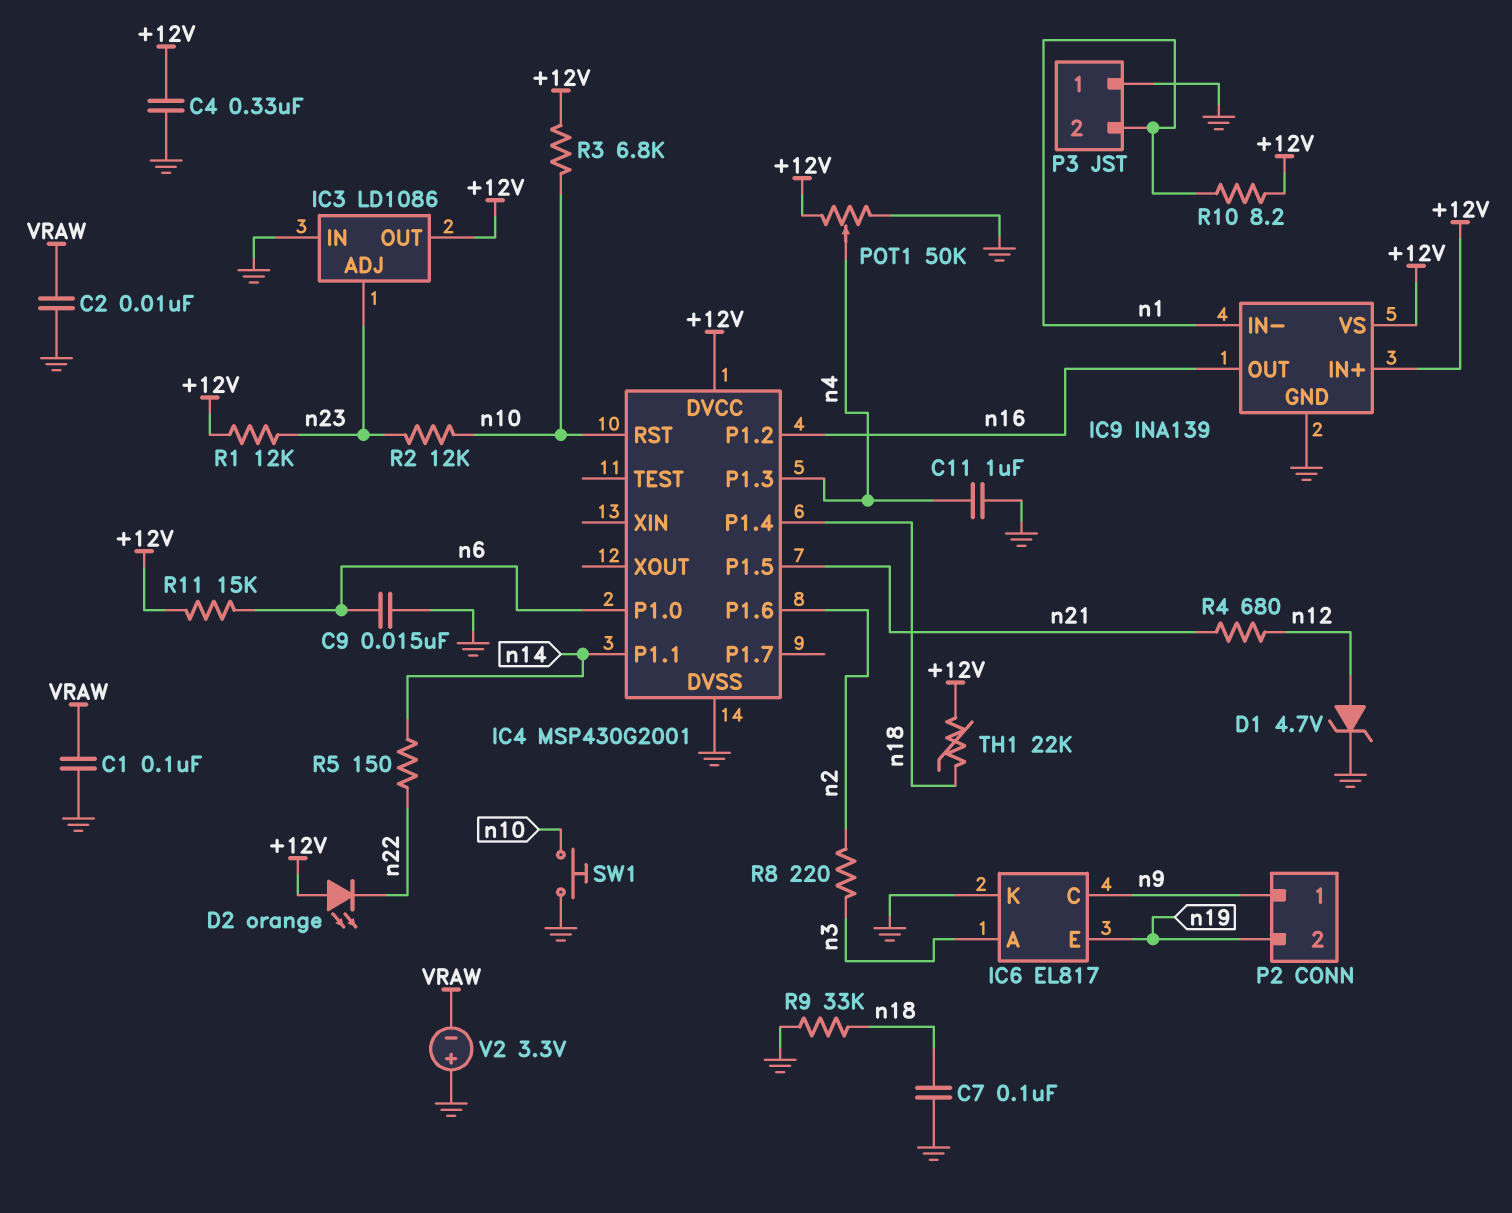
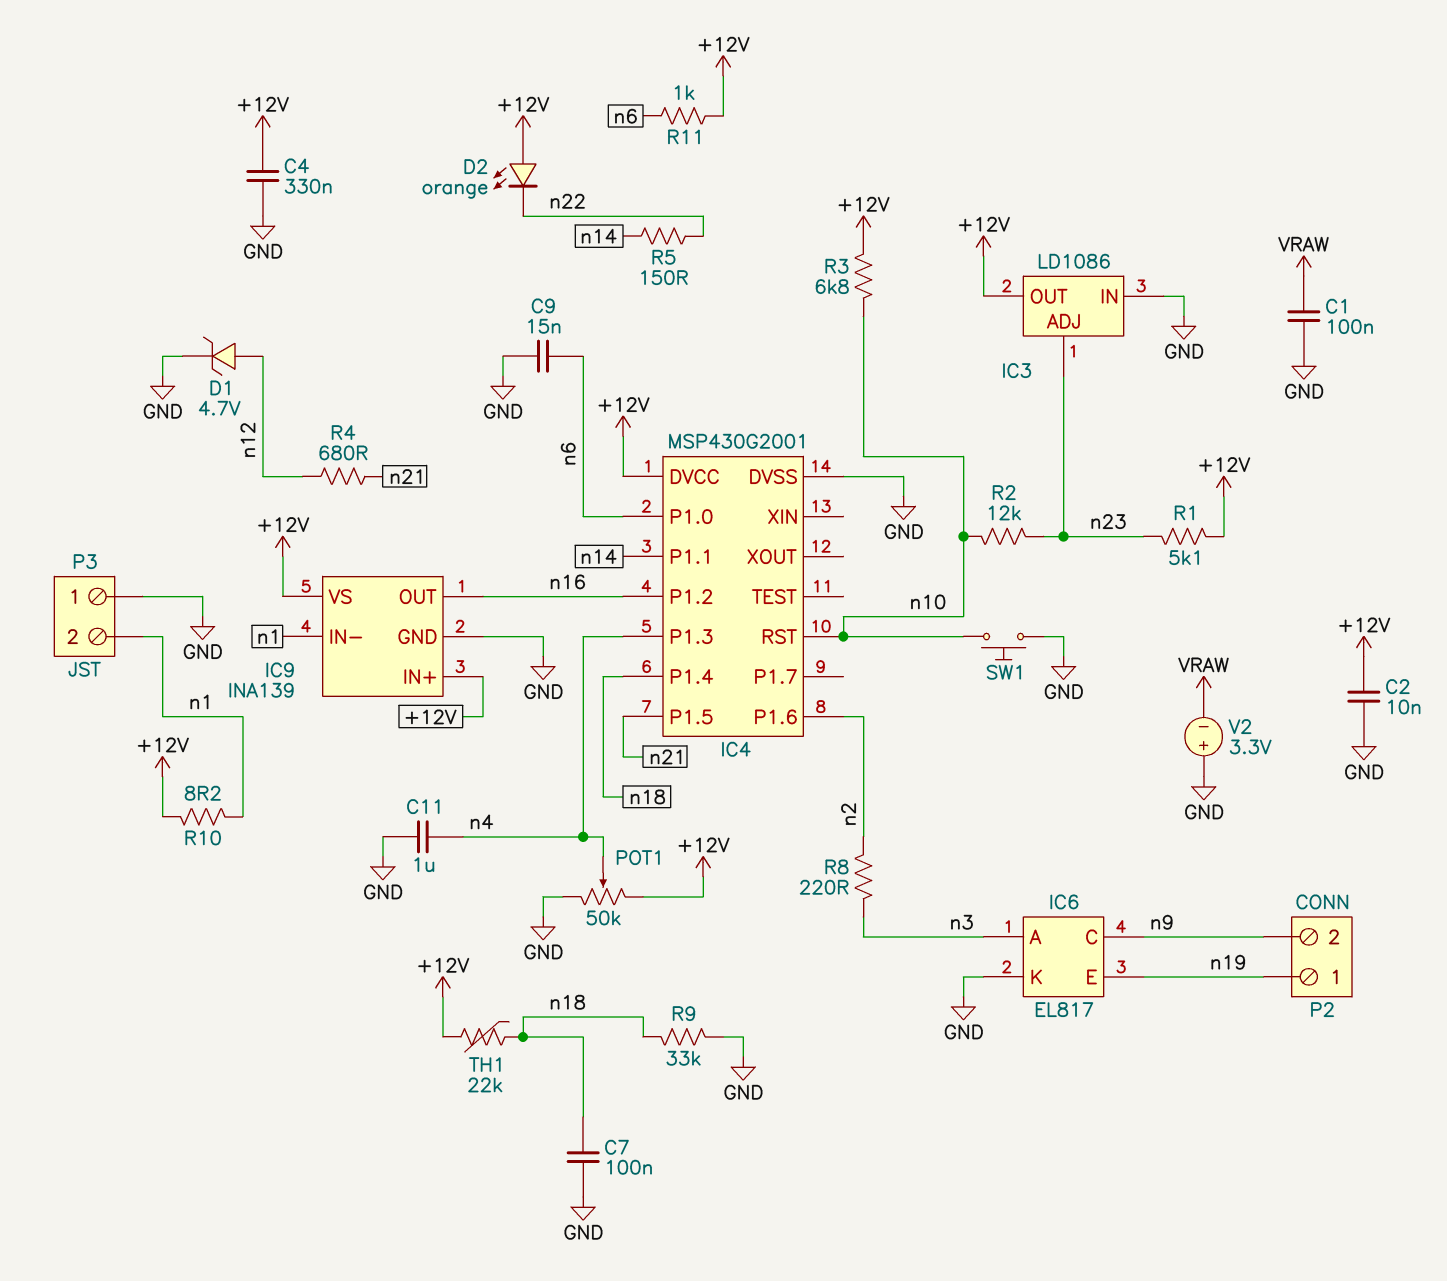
C2: 10nF (GND, VRAW) -> 10nF (+12V, GND)
P2 pin 1: n9 -> n19
P2 pin 2: n19 -> n9
R1: 12k (+12V, n23) -> 5.1k (+12V, n23)
R11: 15k (+12V, n6) -> 1k (+12V, n6)

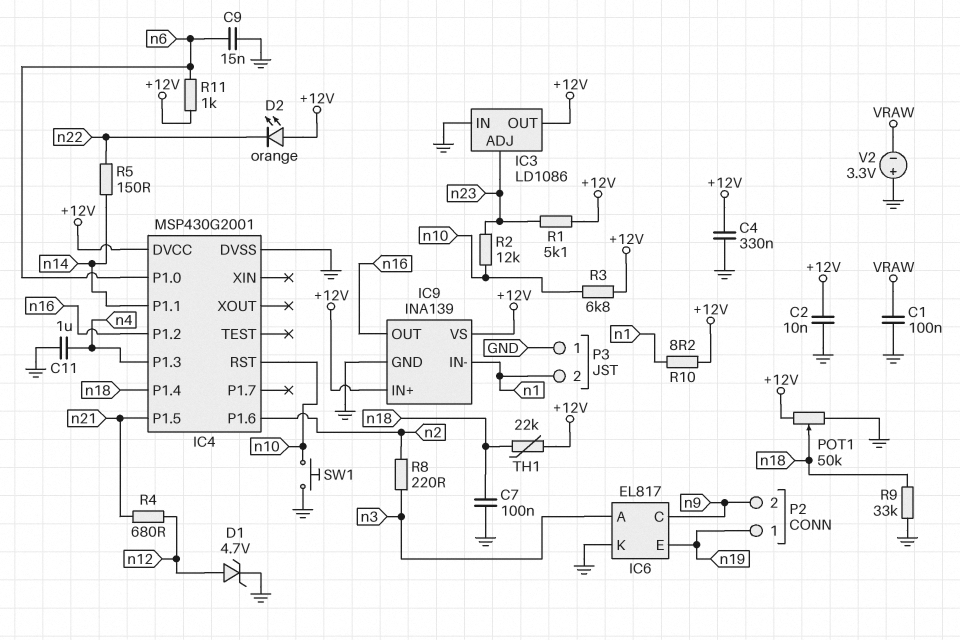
POT1: 50k (+12V, GND, wiper n4) -> 50k (+12V, GND, wiper n18)

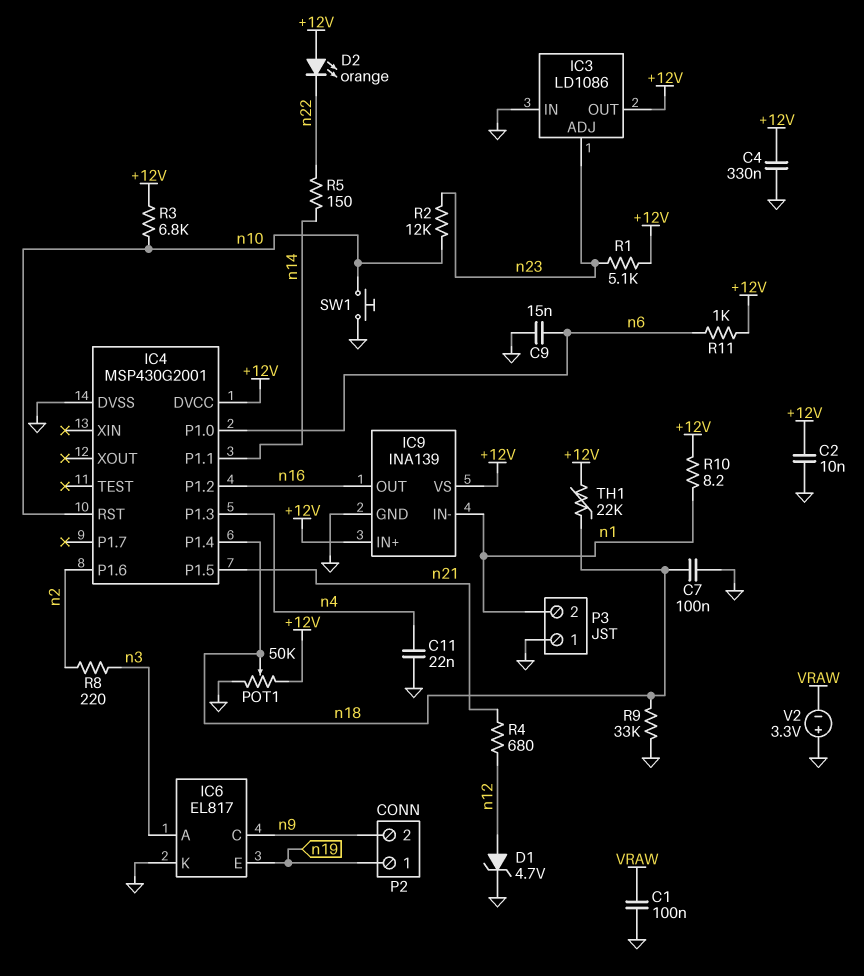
C11: 1uF (GND, n4) -> 22nF (GND, n4)

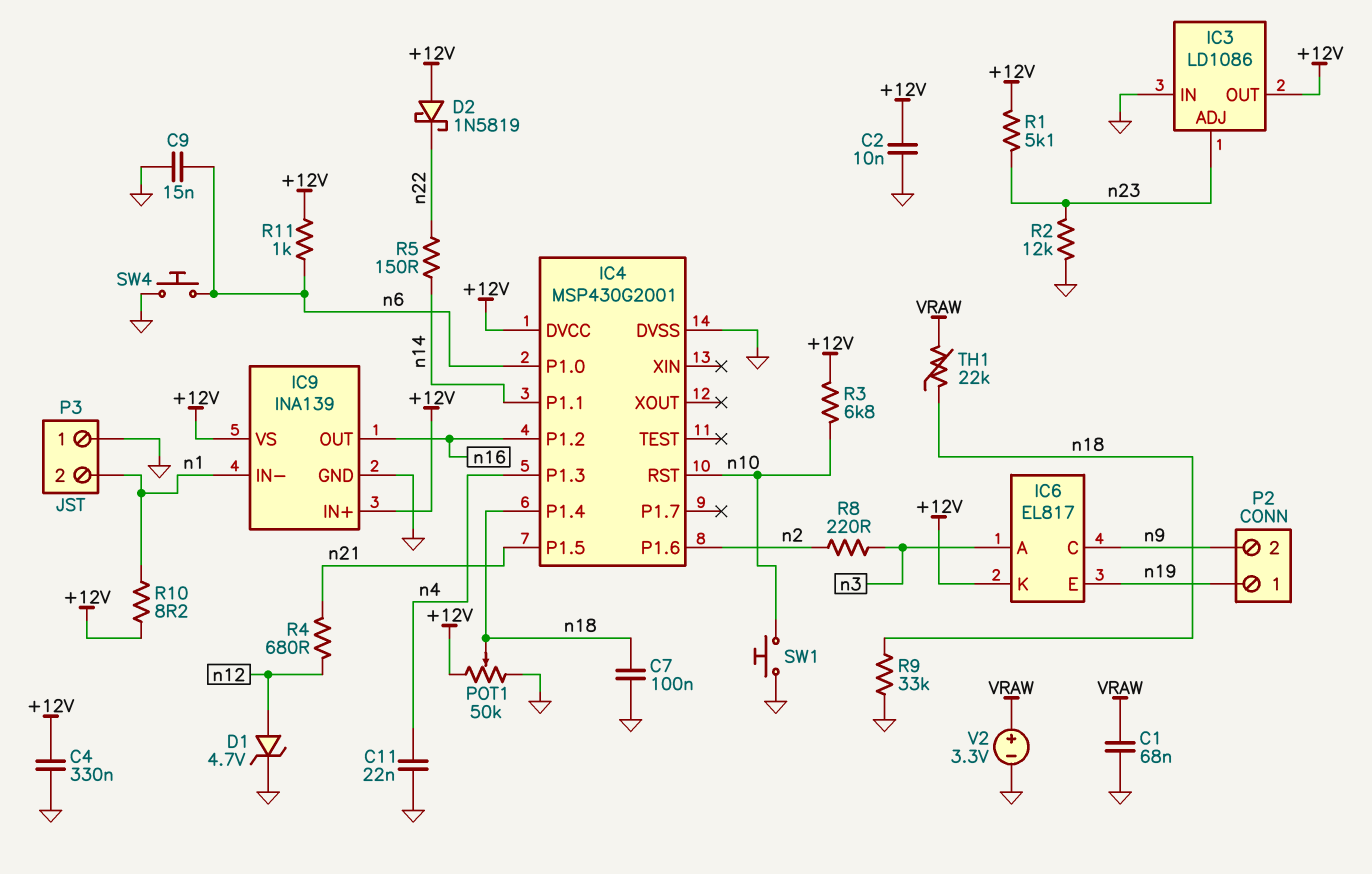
C1: 100nF (GND, VRAW) -> 68nF (GND, VRAW)
D2: LED orange (A +12V, K n22) -> schottky 1N5819 (A +12V, K n22)
IC6 pin K: GND -> +12V
R2: 12k (n10, n23) -> 12k (GND, n23)
SW4: none -> button (GND, n6)
TH1: 22k (+12V, n18) -> 22k (VRAW, n18)
V2: 3.3V (plus GND, minus VRAW) -> 3.3V (plus VRAW, minus GND)

